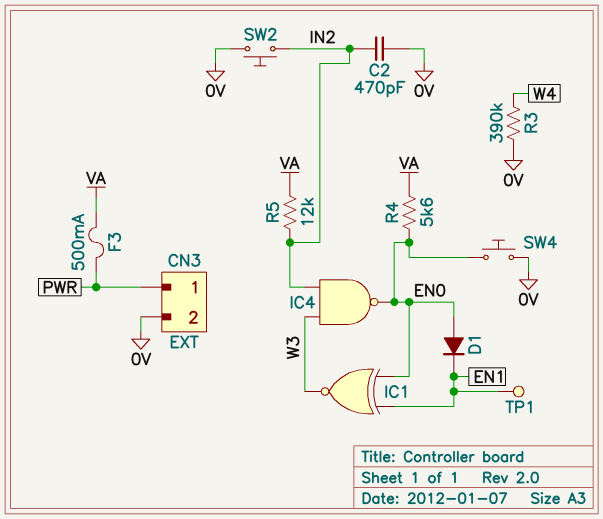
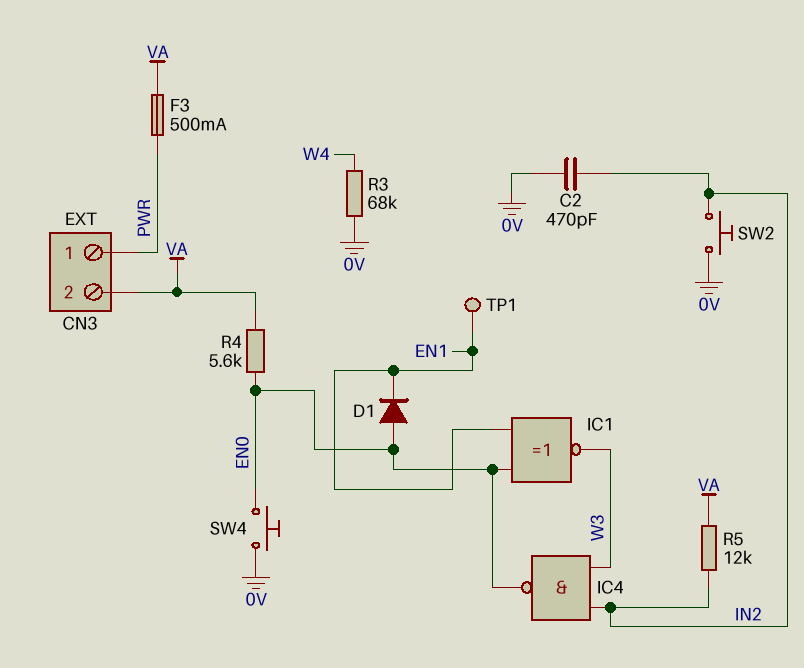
CN3 pin 2: 0V -> VA
R3: 390k (0V, W4) -> 68k (0V, W4)

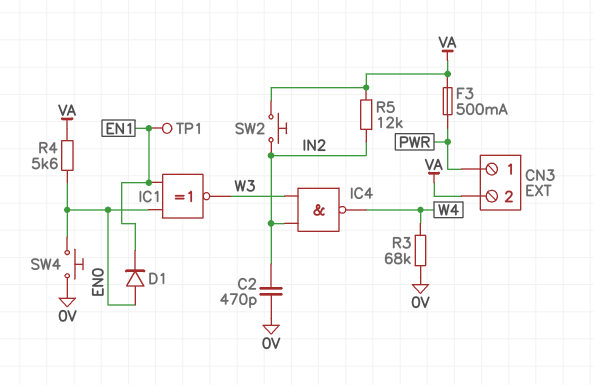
IC4: NAND (in IN2, in W3, out EN0) -> NAND (in IN2, in W3, out W4)
SW2: button (0V, IN2) -> button (IN2, VA)

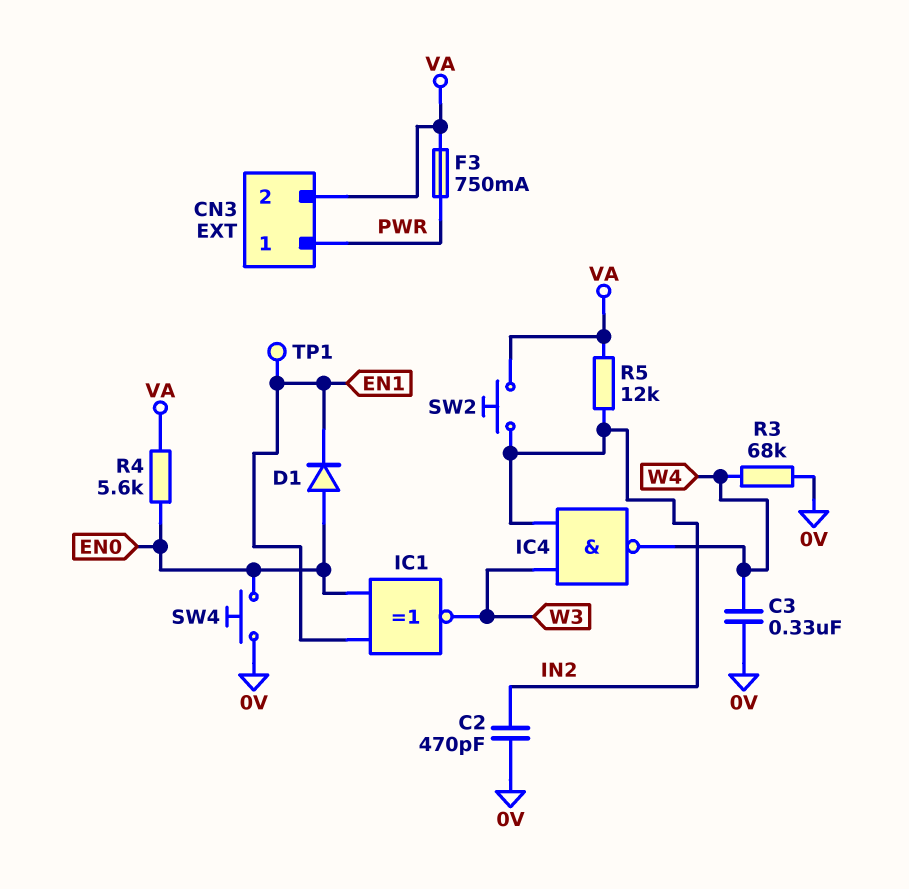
C3: none -> 330nF (0V, W4)
F3: 500mA (PWR, VA) -> 750mA (PWR, VA)

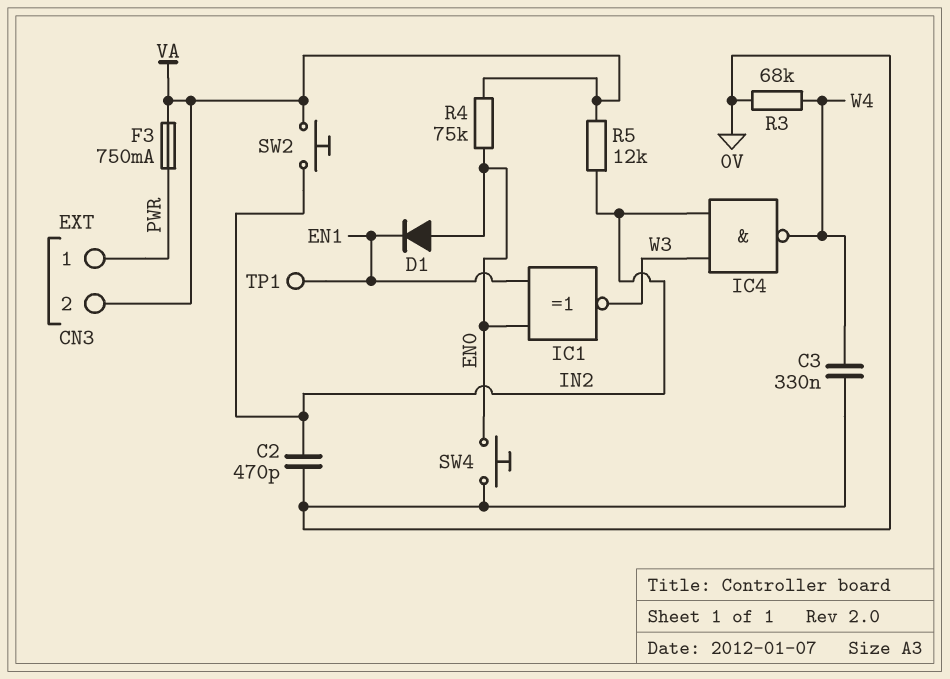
R4: 5.6k (EN0, VA) -> 75k (EN0, VA)

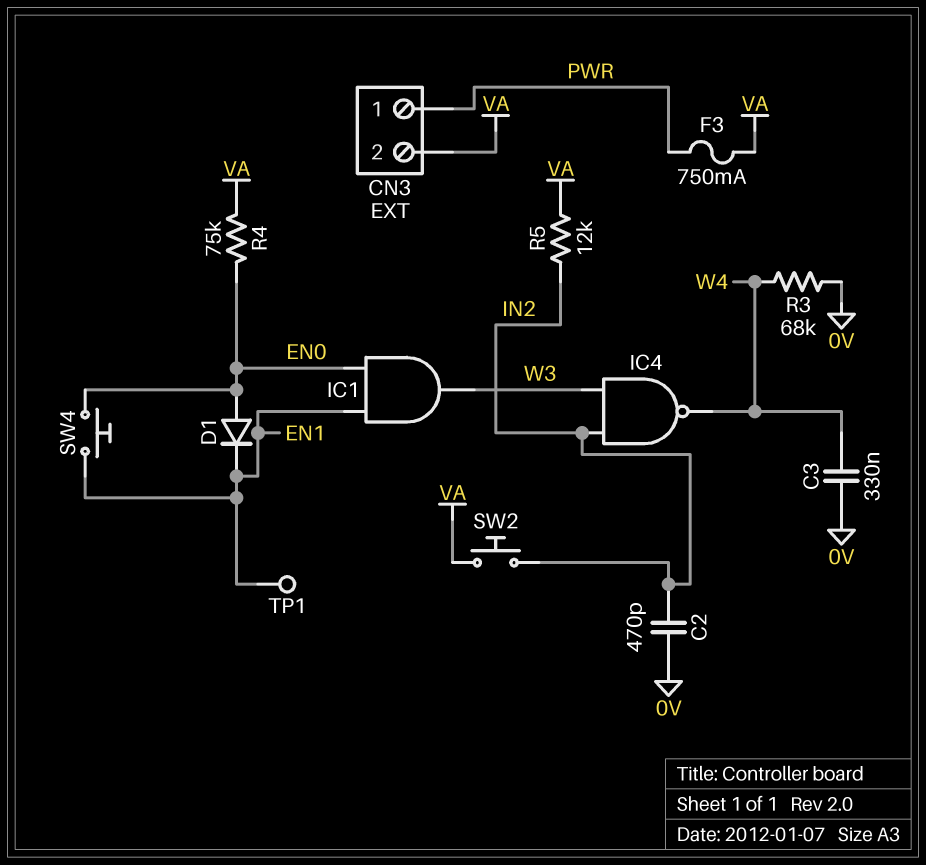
IC1: XNOR (in EN0, in EN1, out W3) -> AND (in EN0, in EN1, out W3)
SW4: button (0V, EN0) -> button (EN0, EN1)

